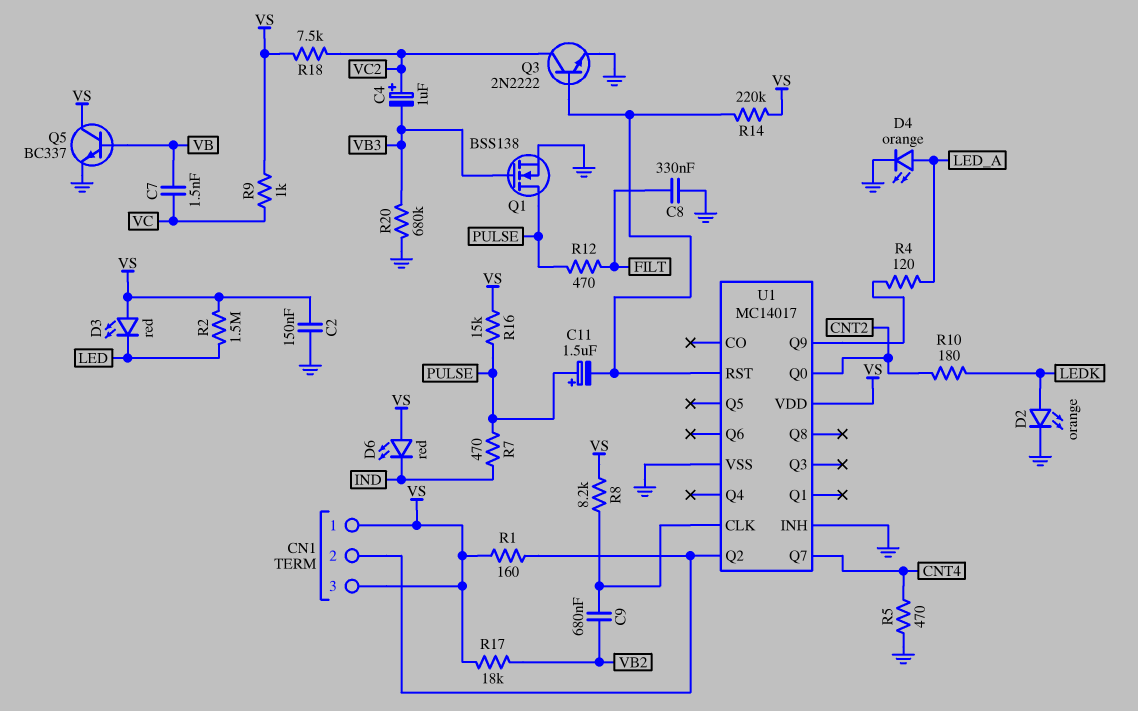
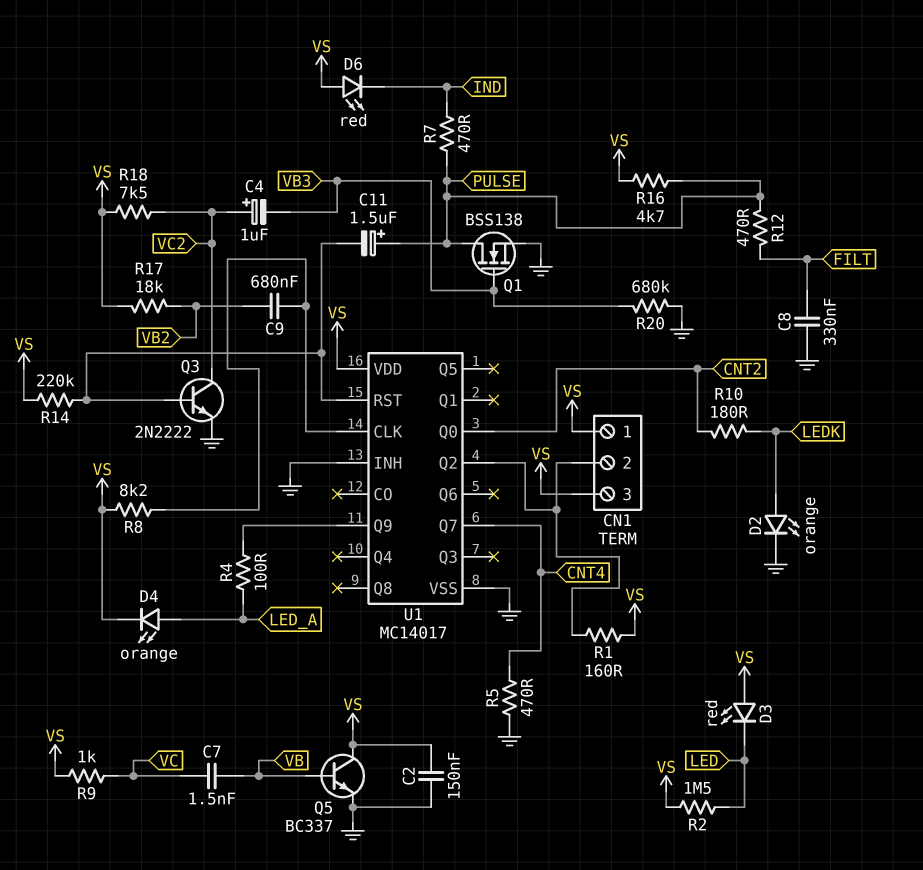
D4: LED orange (A LED_A, K GND) -> LED orange (A LED_A, K VS)
R4: 120 (LED_A, U1/Q9) -> 100 (LED_A, U1/Q9)
R16: 15k (PULSE, VS) -> 4.7k (PULSE, VS)

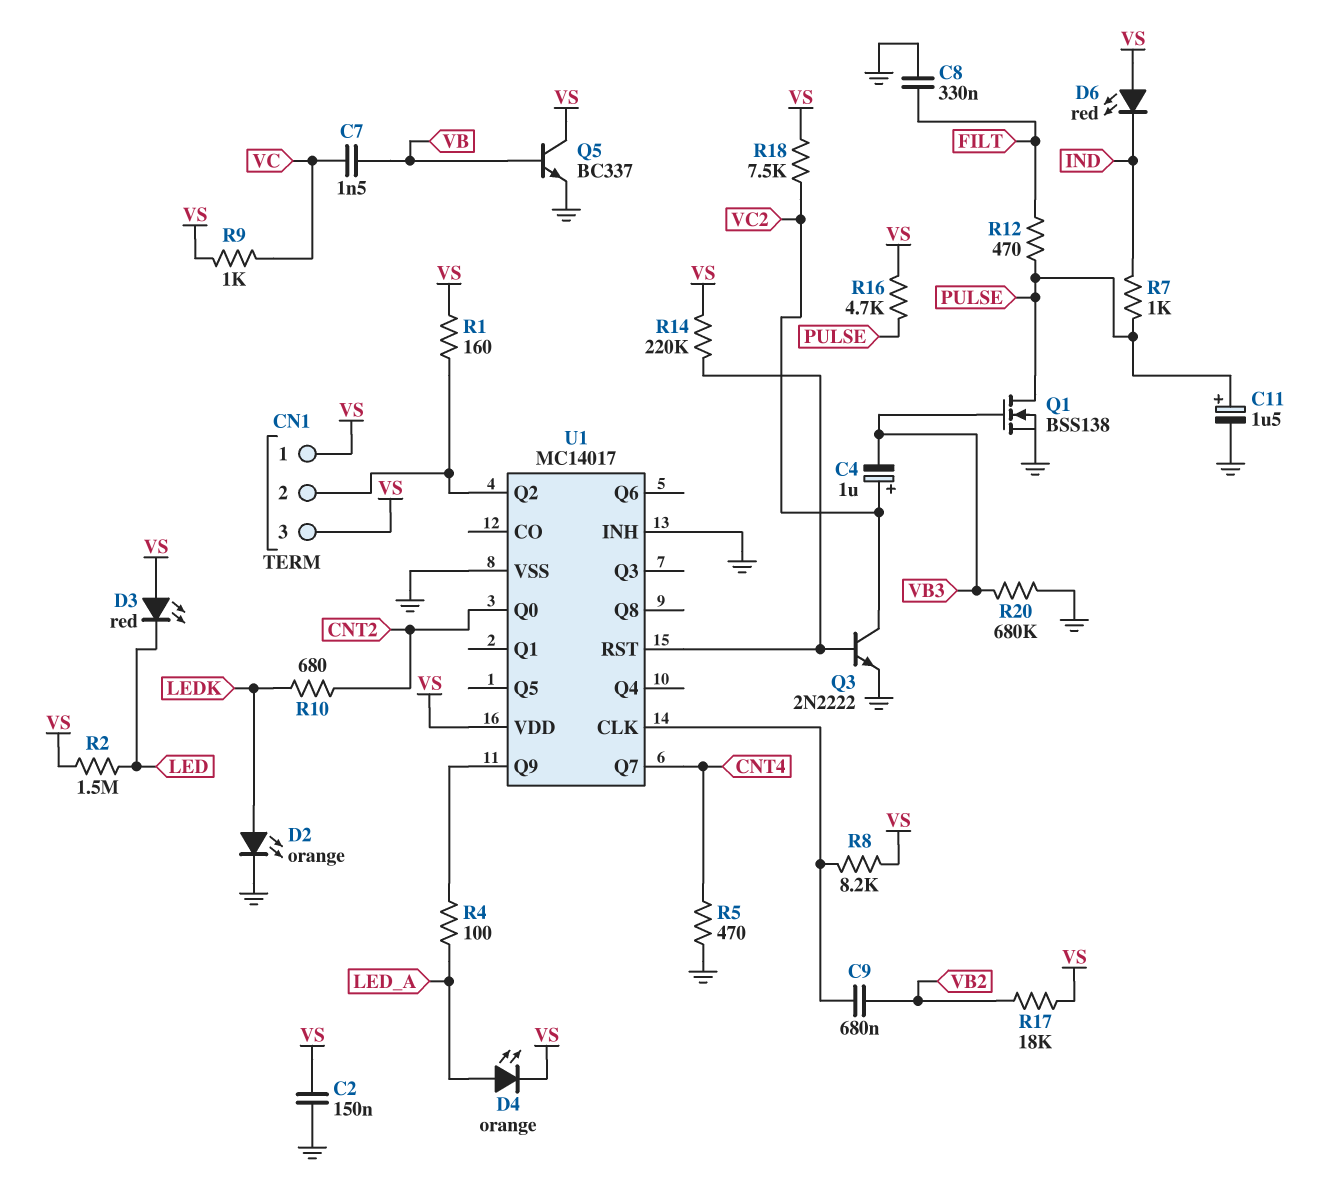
C11: 1.5uF (plus PULSE, minus U1/RST) -> 1.5uF (plus PULSE, minus GND)
R7: 470 (IND, PULSE) -> 1k (IND, PULSE)
R10: 180 (CNT2, LEDK) -> 680 (CNT2, LEDK)

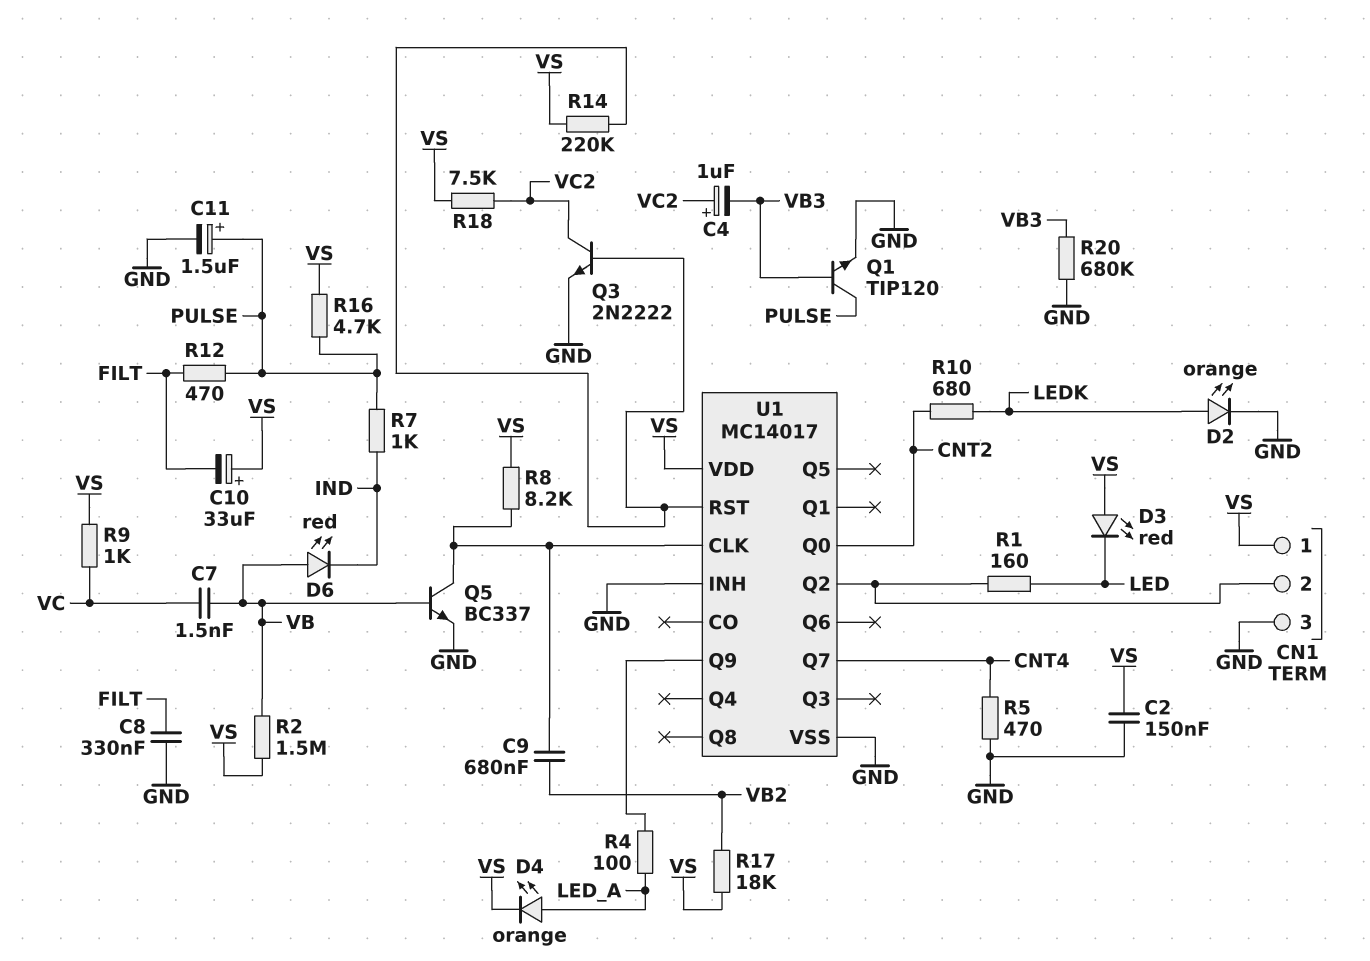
C10: none -> 33uF (plus VS, minus FILT)
CN1 pin 3: VS -> GND
D6: LED red (A VS, K IND) -> LED red (A VB, K IND)
Q1: NMOS BSS138 (G VB3, D PULSE, S GND) -> NPN TIP120 (B VB3, C PULSE, E GND)
Q5: NPN BC337 (B VB, C VS, E GND) -> NPN BC337 (B VB, C U1/CLK, E GND)
R1: 160 (CN1/2, VS) -> 160 (CN1/2, LED)
R2: 1.5M (LED, VS) -> 1.5M (VB, VS)

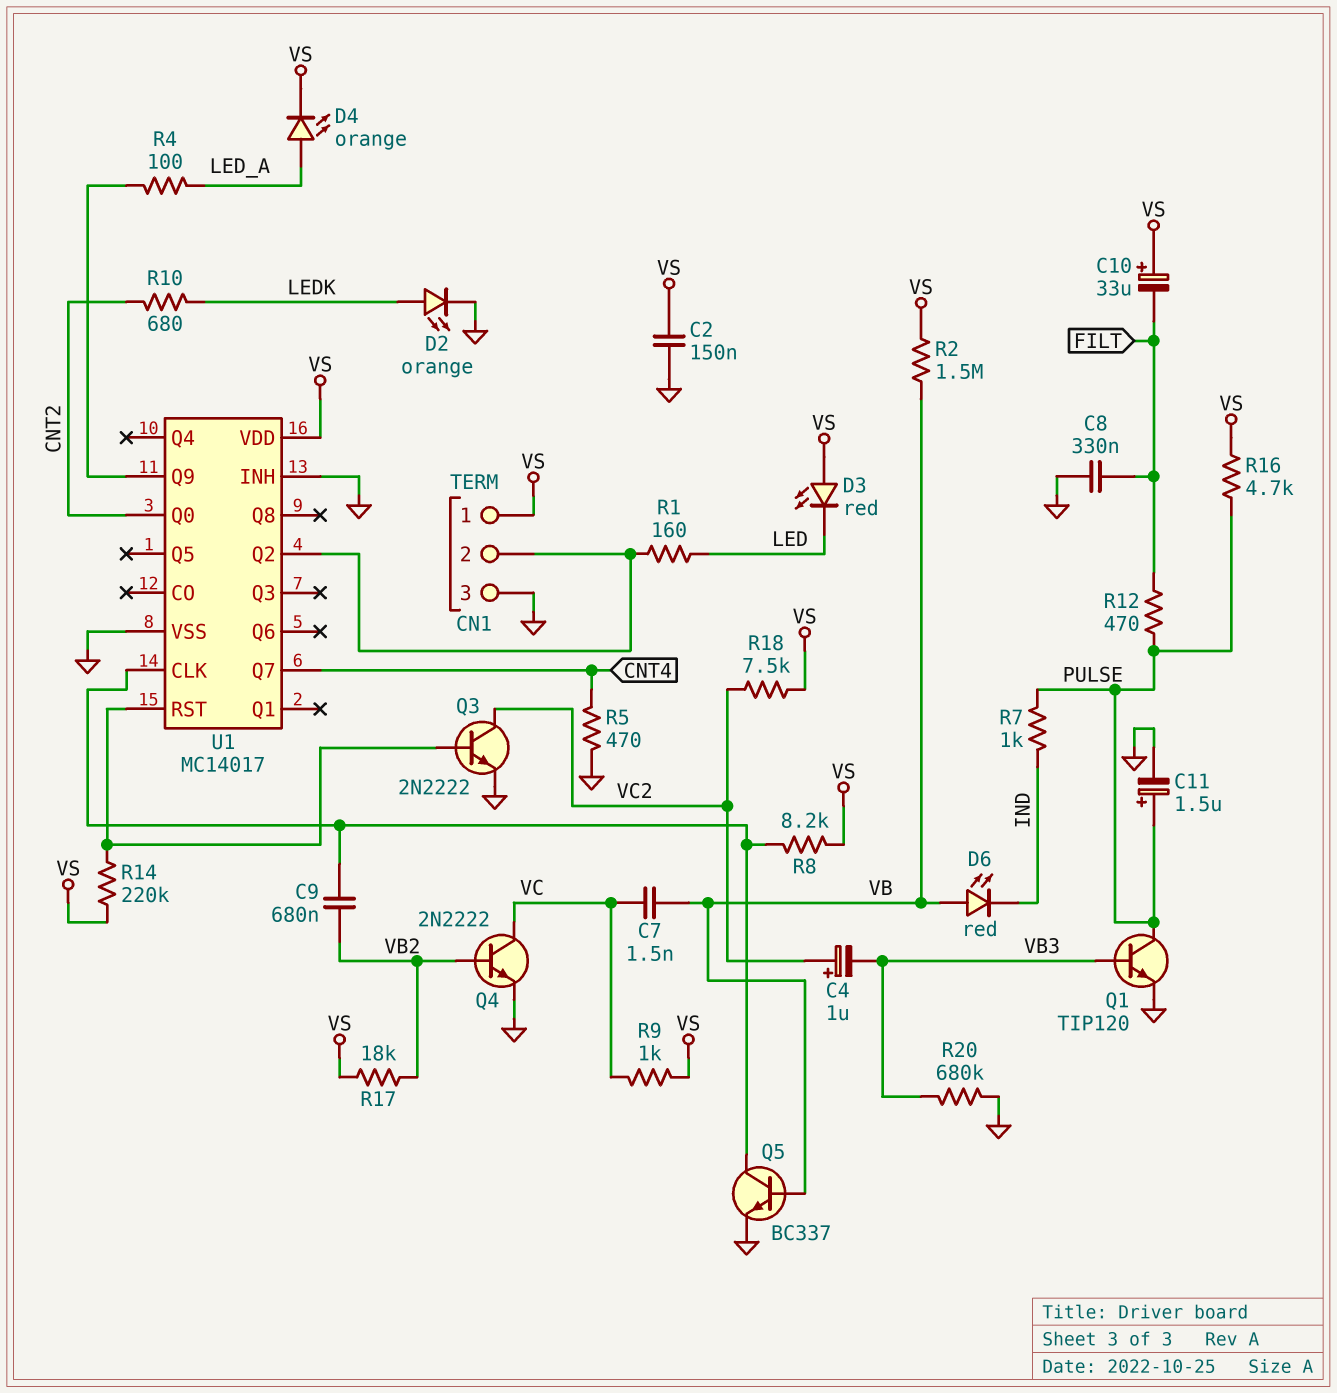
Q4: none -> NPN 2N2222 (B VB2, C VC, E GND)

